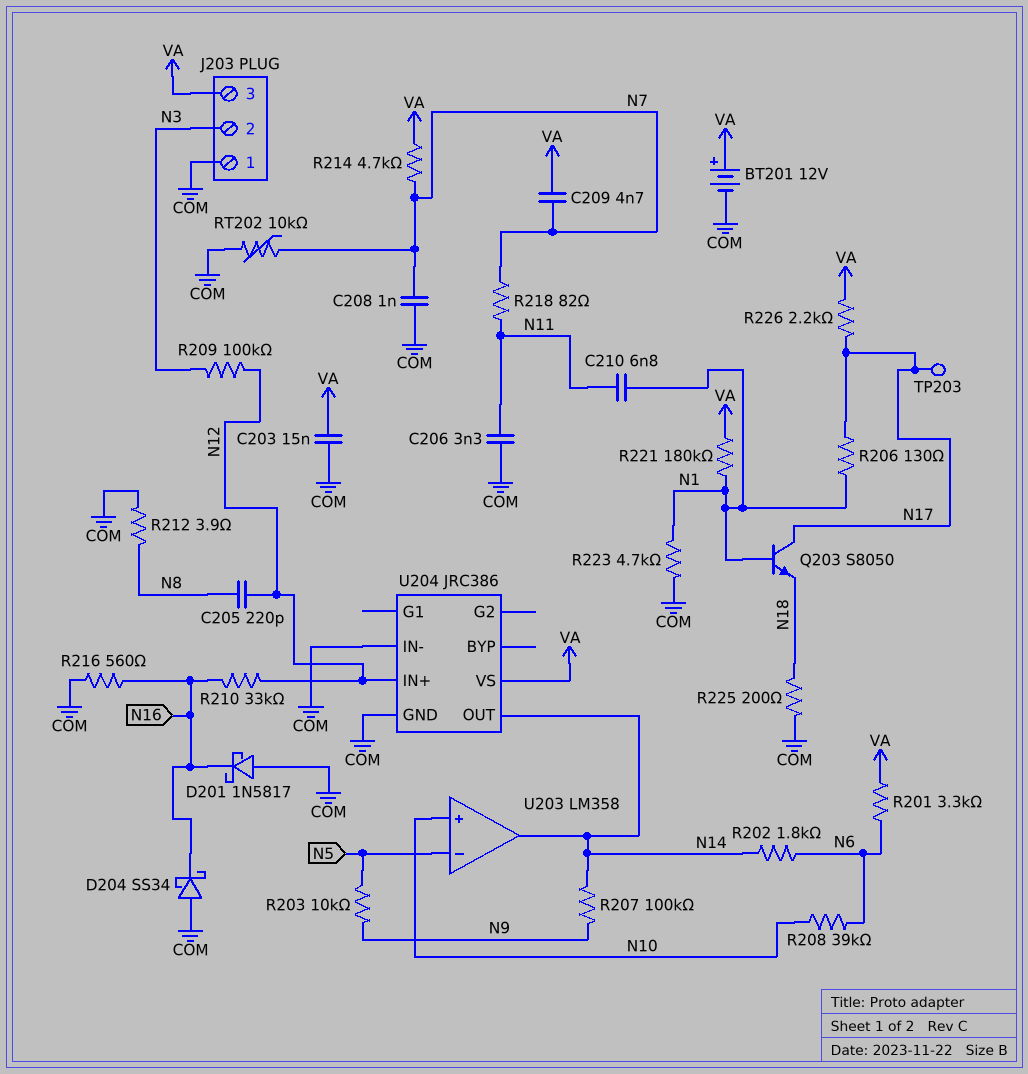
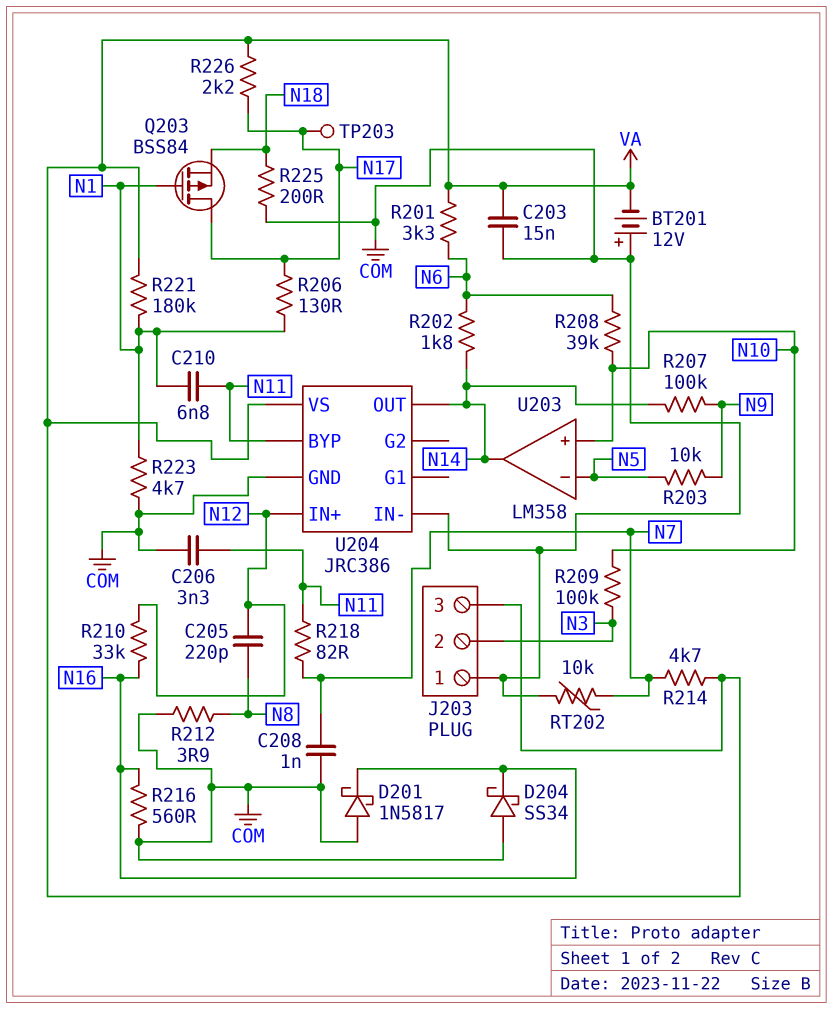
BT201: 12V (plus VA, minus COM) -> 12V (plus COM, minus VA)
C209: 4.7nF (N7, VA) -> none
Q203: NPN S8050 (B N1, C N17, E N18) -> PMOS BSS84 (G N1, D N17, S N18)
R209: 100k (N3, N12) -> 100k (N3, N10)
U204 pin BYP: none -> N11

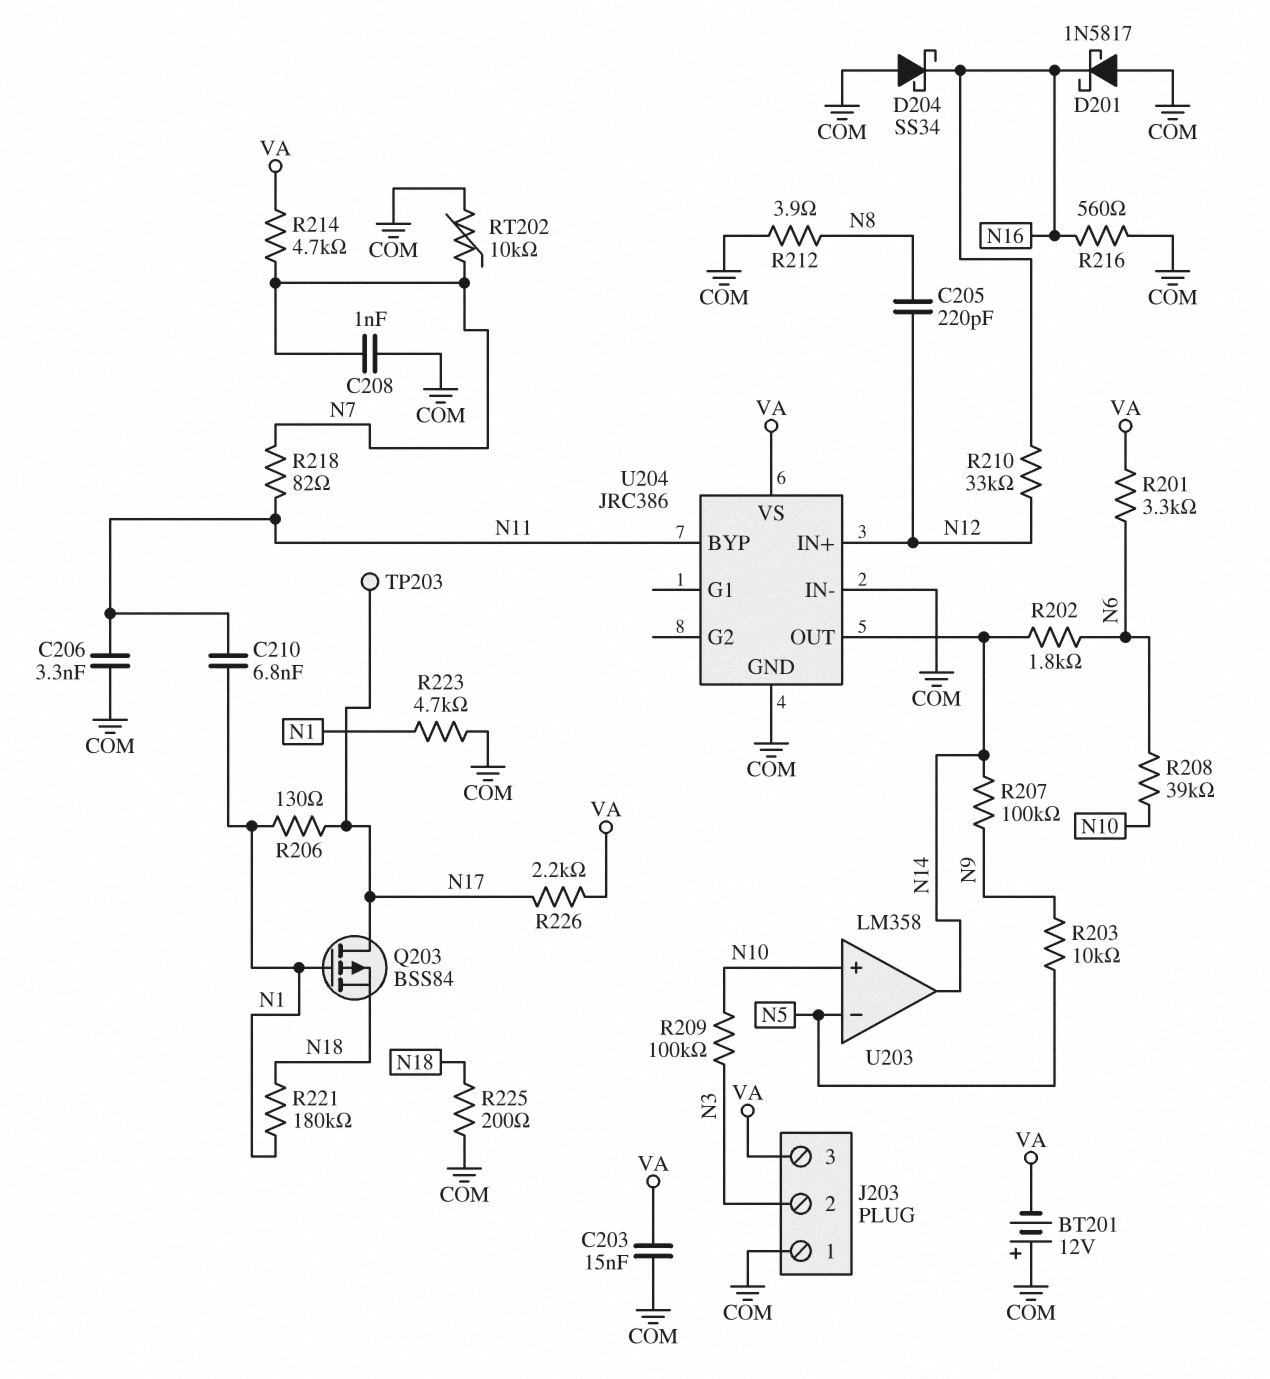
R221: 180k (N1, VA) -> 180k (N1, N18)

